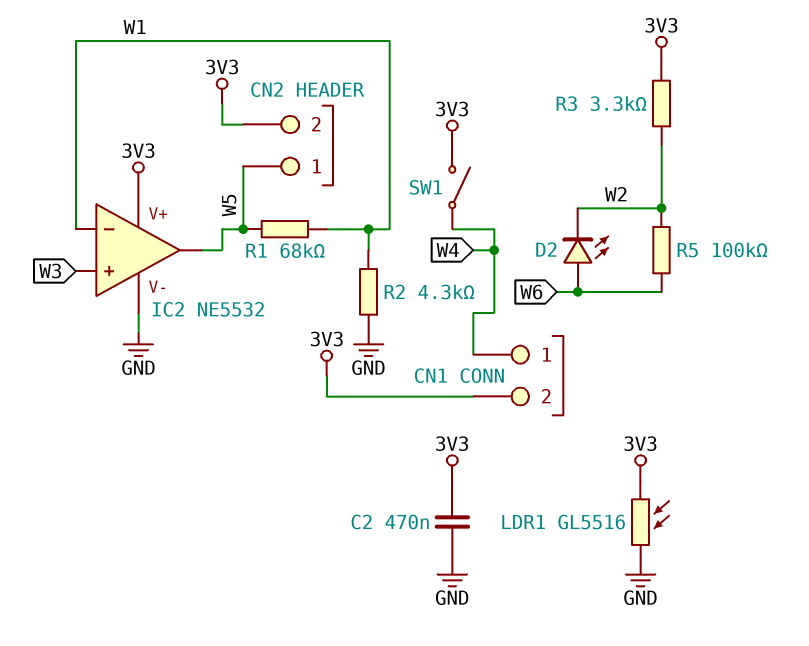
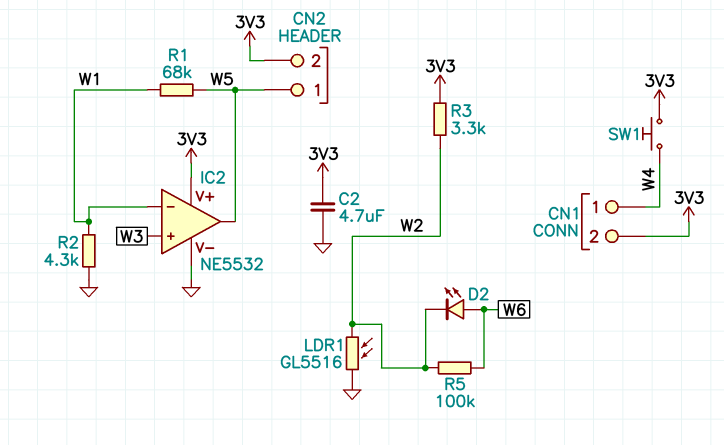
C2: 470nF (3V3, GND) -> 4.7uF (3V3, GND)
LDR1: GL5516 (3V3, GND) -> GL5516 (GND, W2)
SW1: switch (3V3, W4) -> button (3V3, W4)

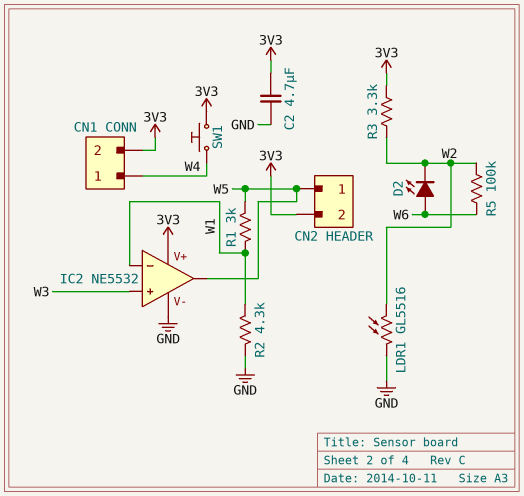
R1: 68k (W1, W5) -> 3k (W1, W5)

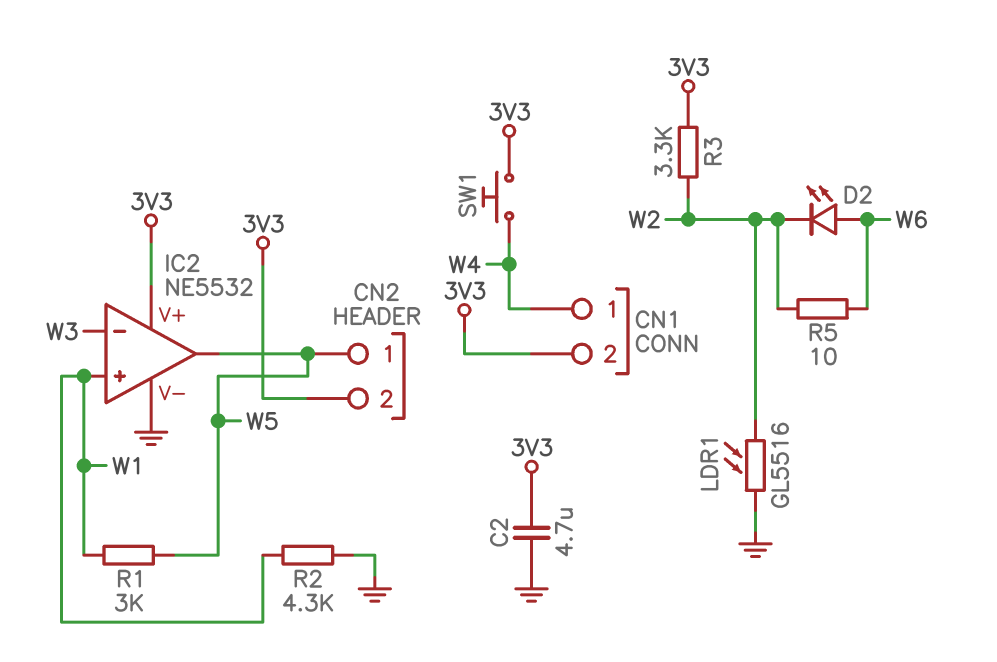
IC2 pin in+: W3 -> W1
IC2 pin in-: W1 -> W3
R5: 100k (W2, W6) -> 10 (W2, W6)

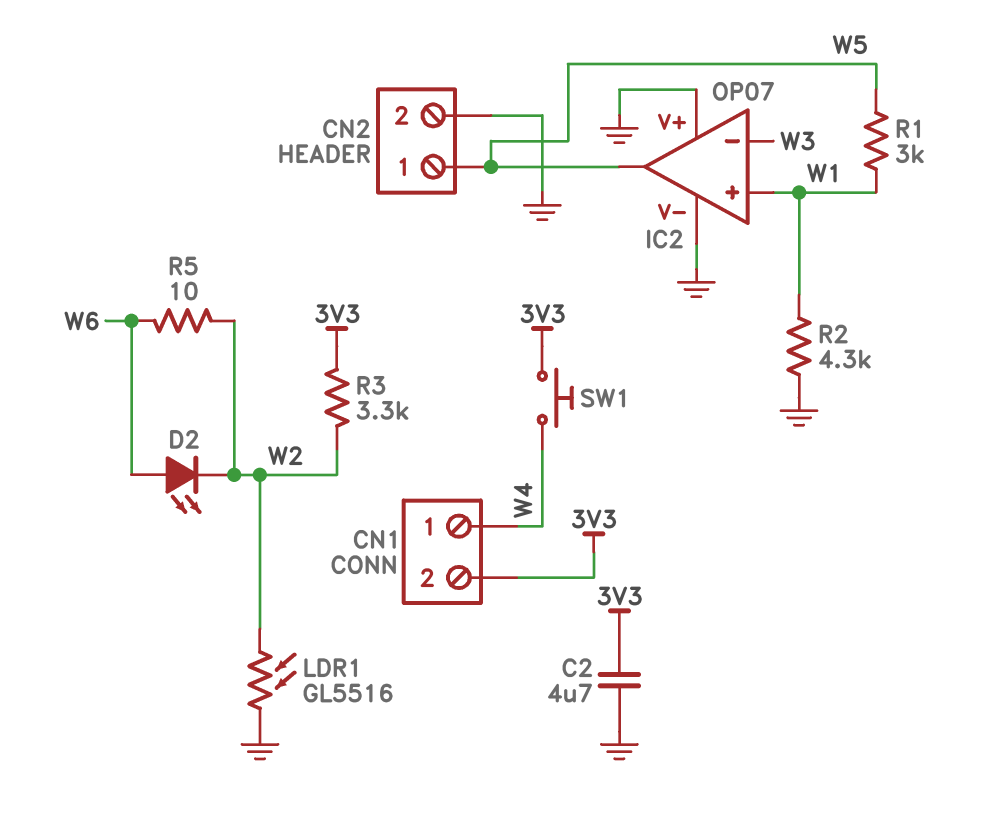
CN2 pin 2: 3V3 -> GND
IC2: NE5532 -> OP07
IC2 pin V+: 3V3 -> GND

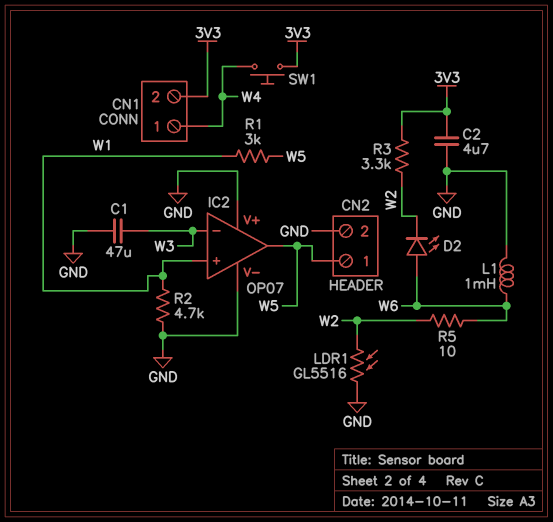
C1: none -> 47uF (GND, W3)
L1: none -> 1mH (GND, W6)
R2: 4.3k (GND, W1) -> 4.7k (GND, W1)

